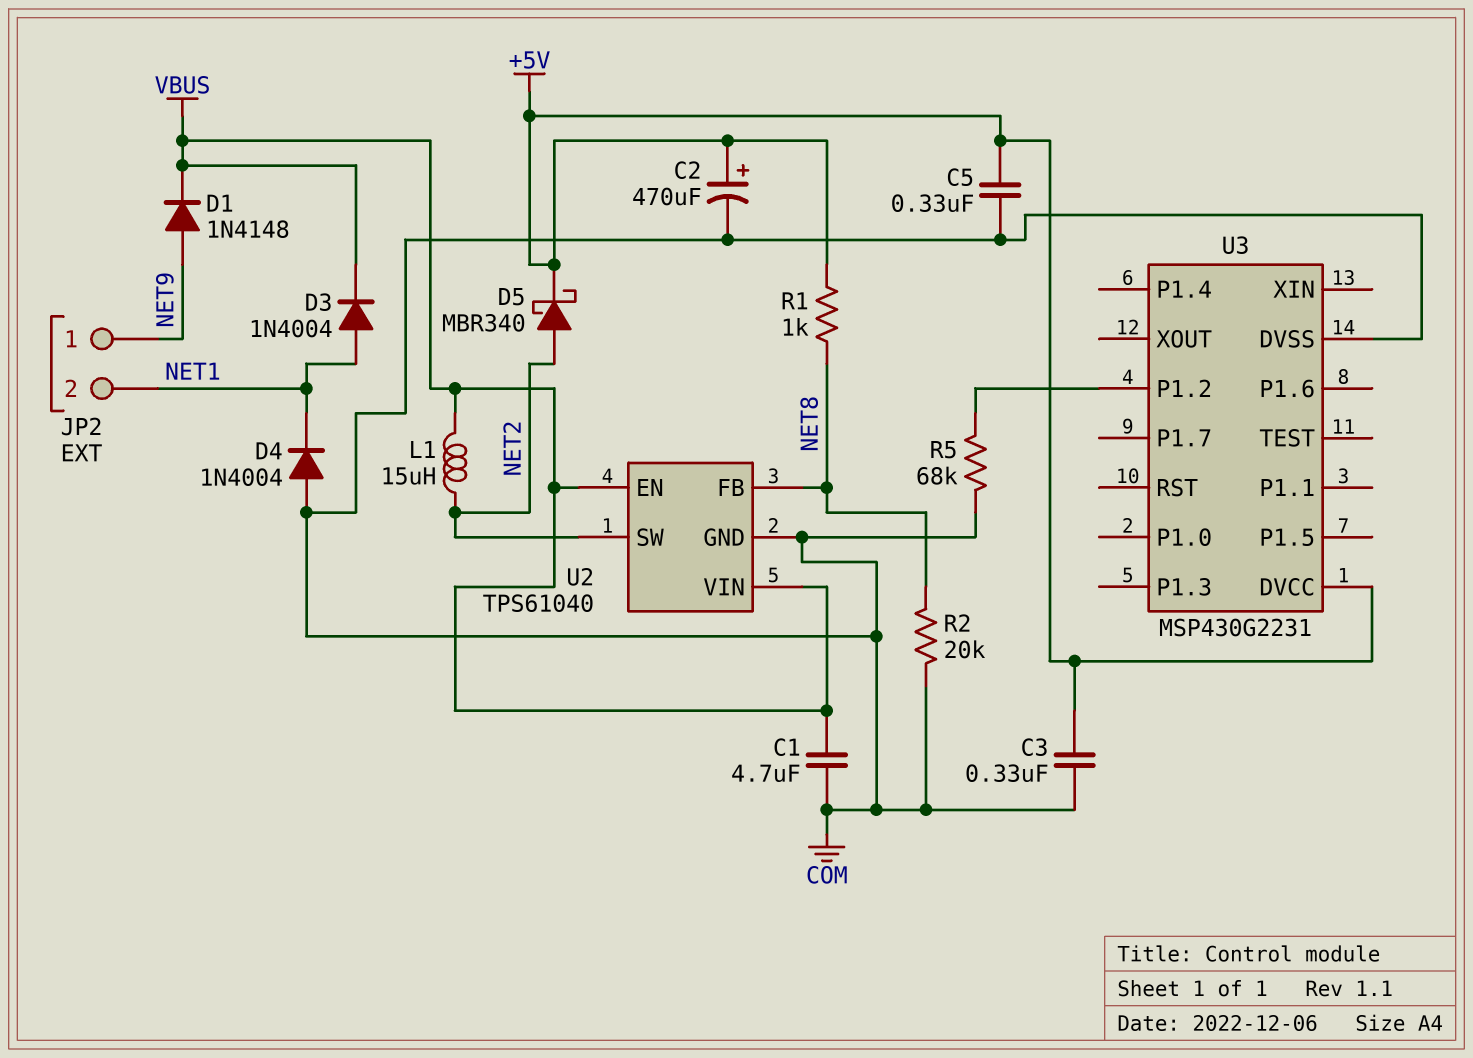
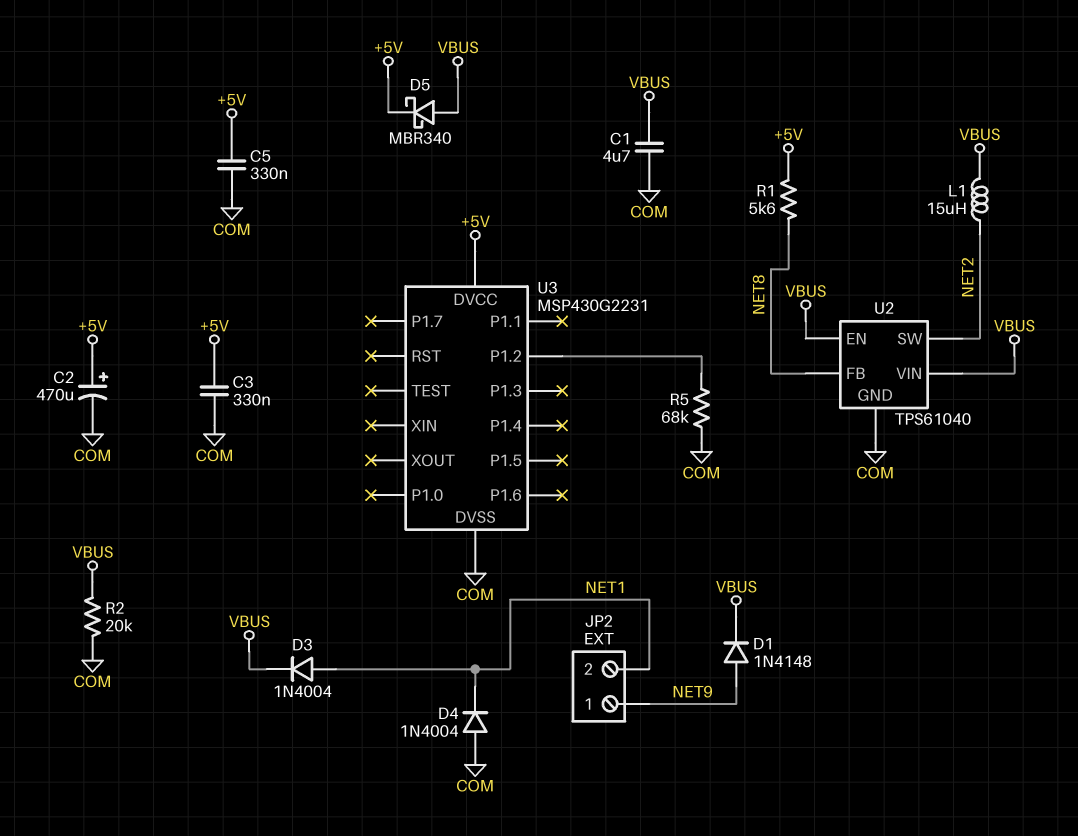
D5: schottky MBR340 (A NET2, K +5V) -> schottky MBR340 (A VBUS, K +5V)
R1: 1k (+5V, NET8) -> 5.6k (+5V, NET8)
R2: 20k (COM, NET8) -> 20k (COM, VBUS)

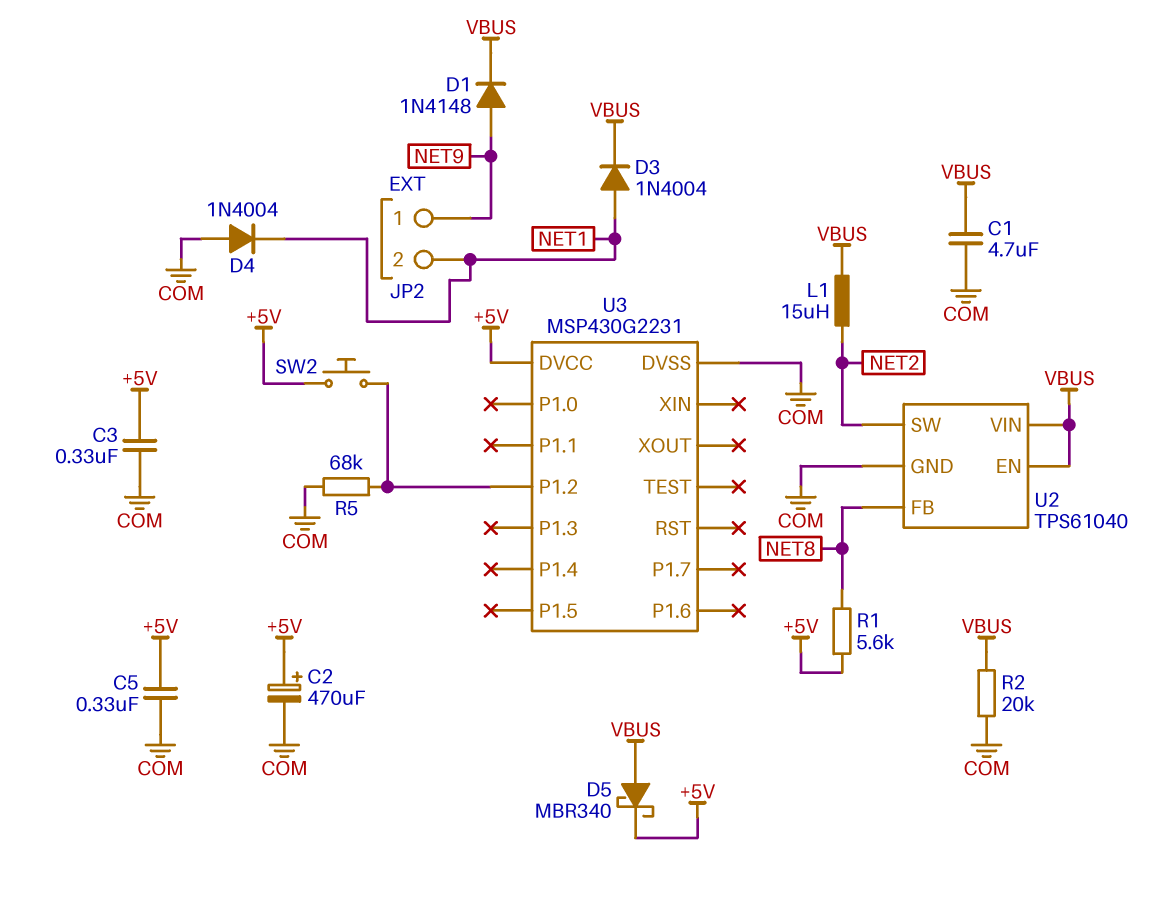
SW2: none -> button (+5V, U3/P1.2)

